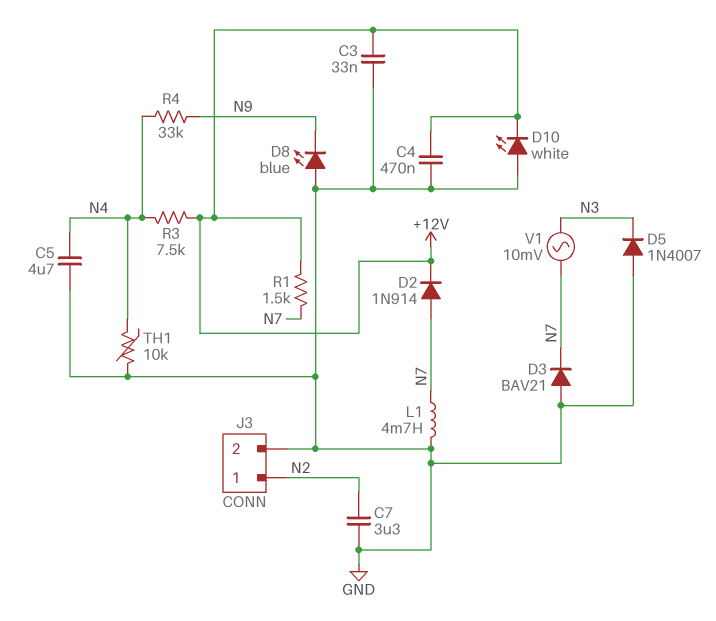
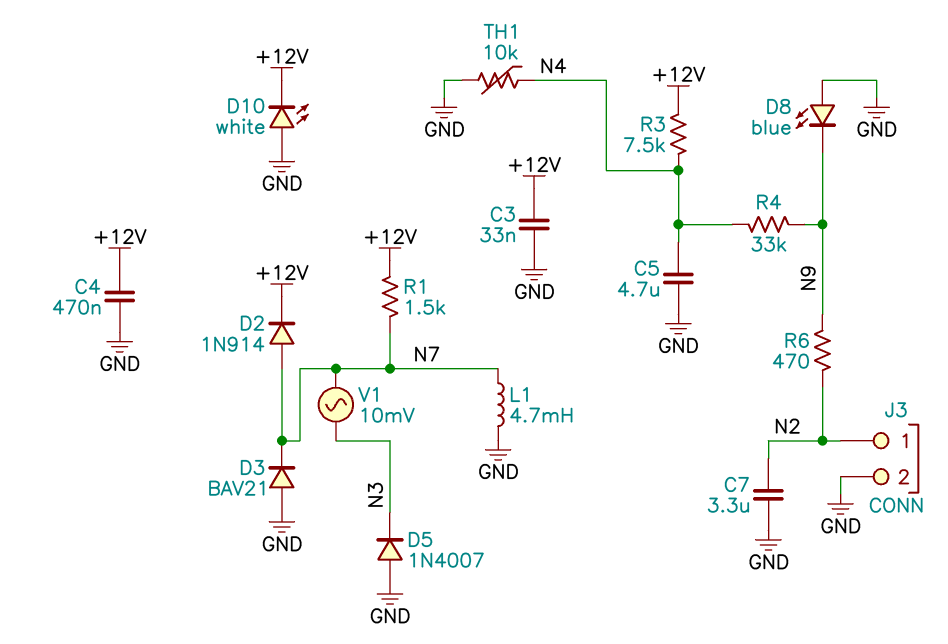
R6: none -> 470 (N2, N9)

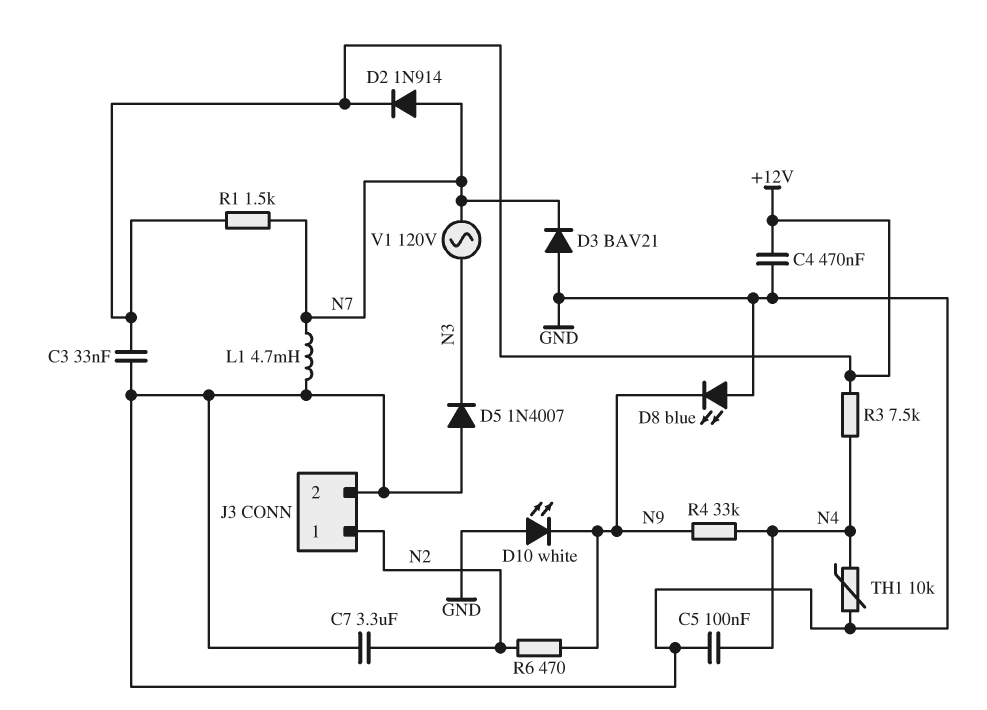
C5: 4.7uF (GND, N4) -> 100nF (GND, N4)
D10: LED white (A GND, K +12V) -> LED white (A GND, K N9)
V1: AC 10mV (N3, N7) -> AC 120V (N3, N7)

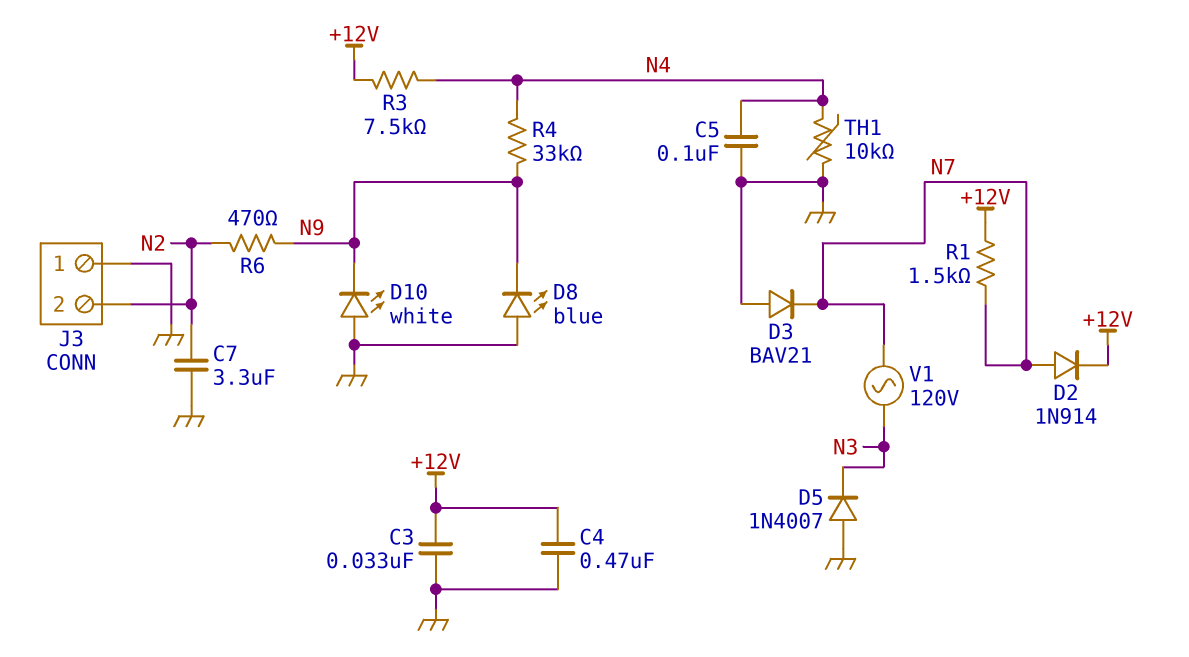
J3 pin 1: N2 -> GND
J3 pin 2: GND -> N2
L1: 4.7mH (GND, N7) -> none

